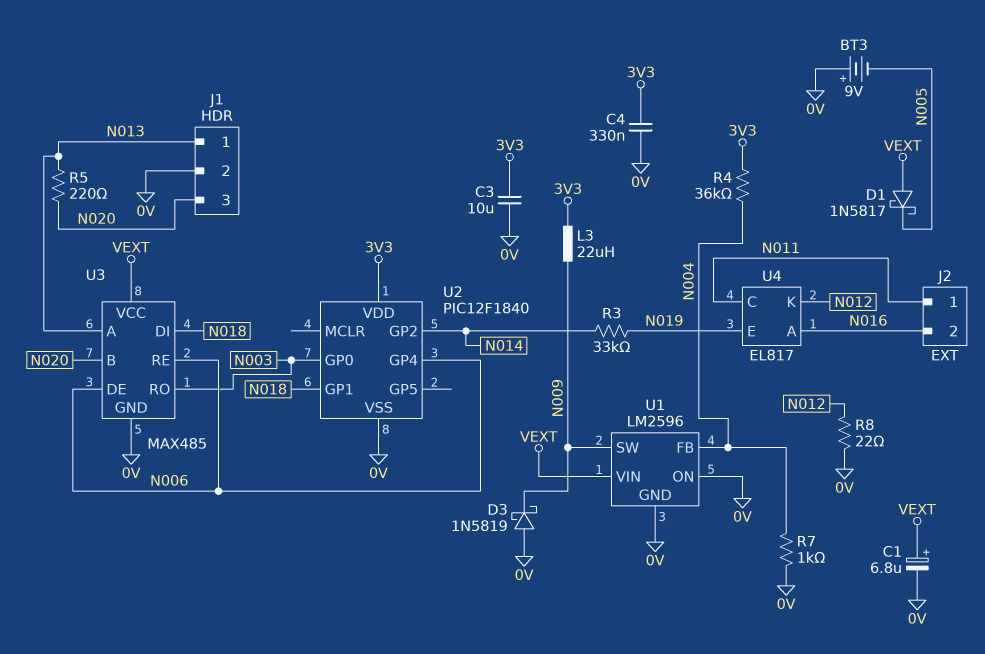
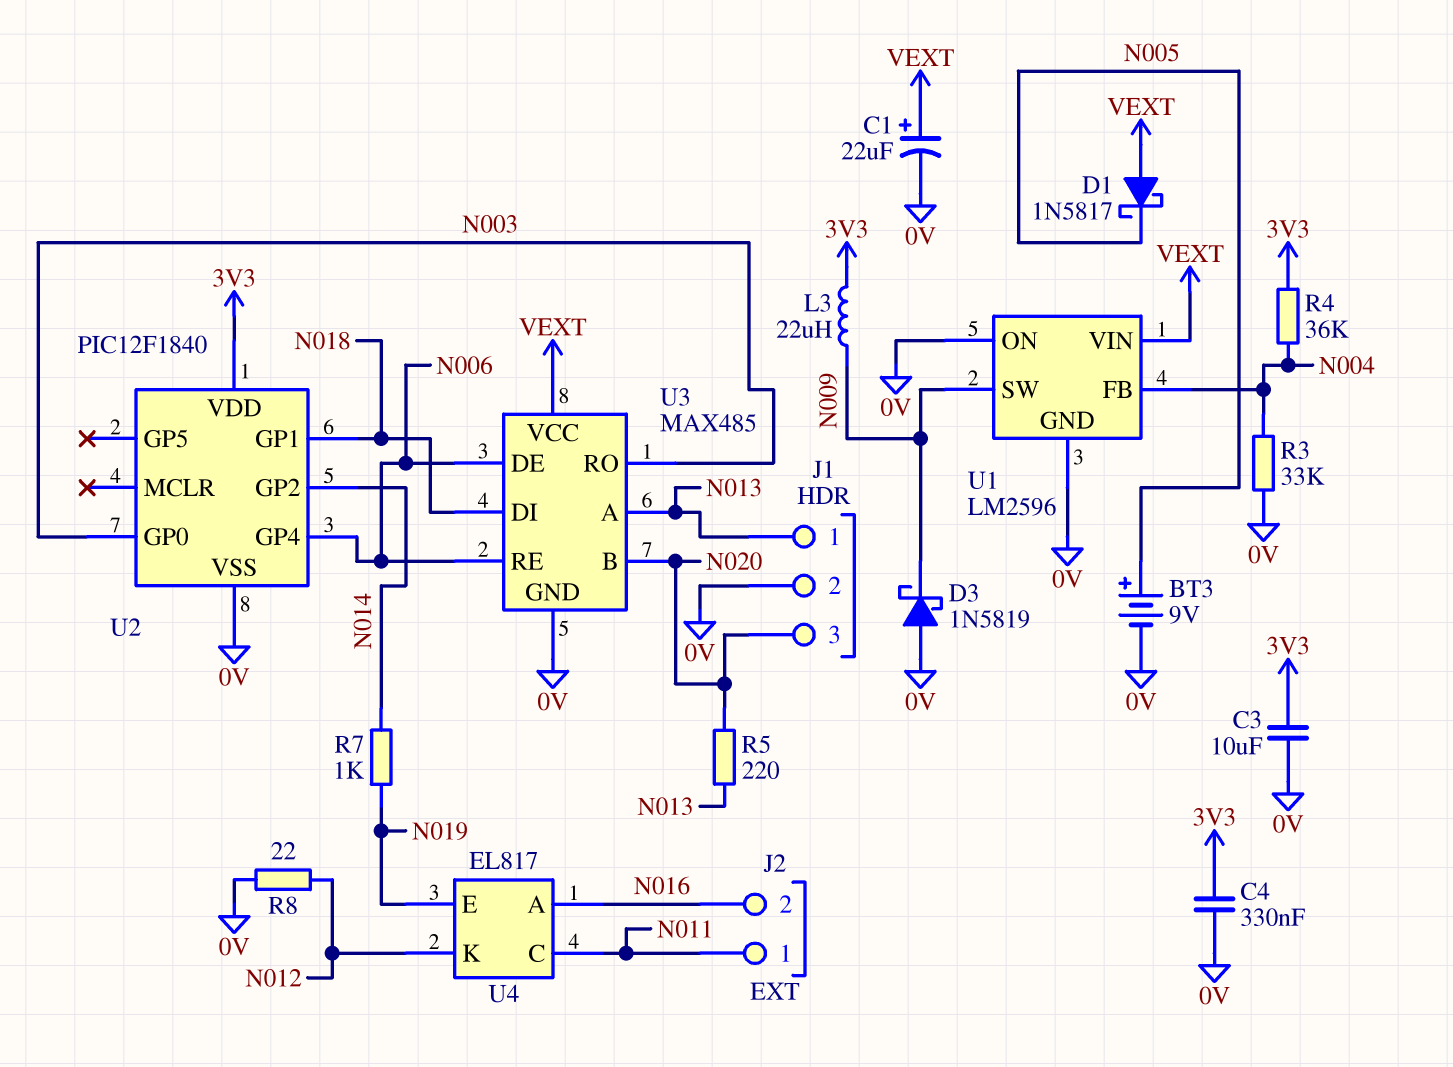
BT3: 9V (plus 0V, minus N005) -> 9V (plus N005, minus 0V)
C1: 6.8uF (plus VEXT, minus 0V) -> 22uF (plus VEXT, minus 0V)
R3: 33k (N014, N019) -> 33k (0V, N004)
R7: 1k (0V, N004) -> 1k (N014, N019)

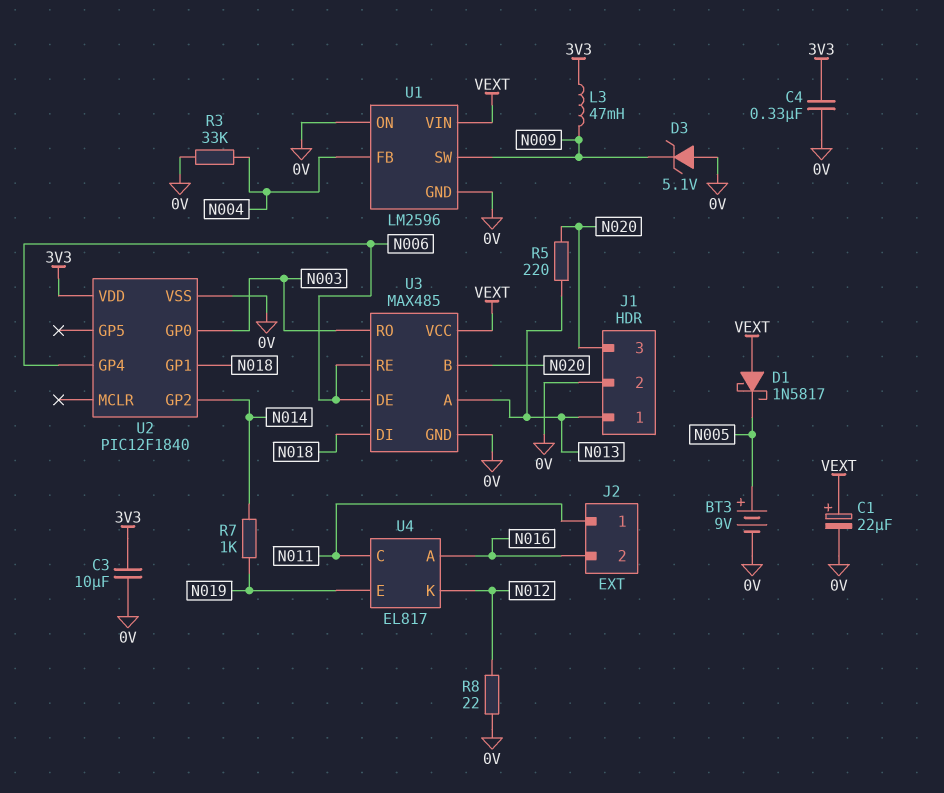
D3: schottky 1N5819 (A 0V, K N009) -> zener 5.1V (A 0V, K N009)
L3: 22uH (3V3, N009) -> 47mH (3V3, N009)
R4: 36k (3V3, N004) -> none

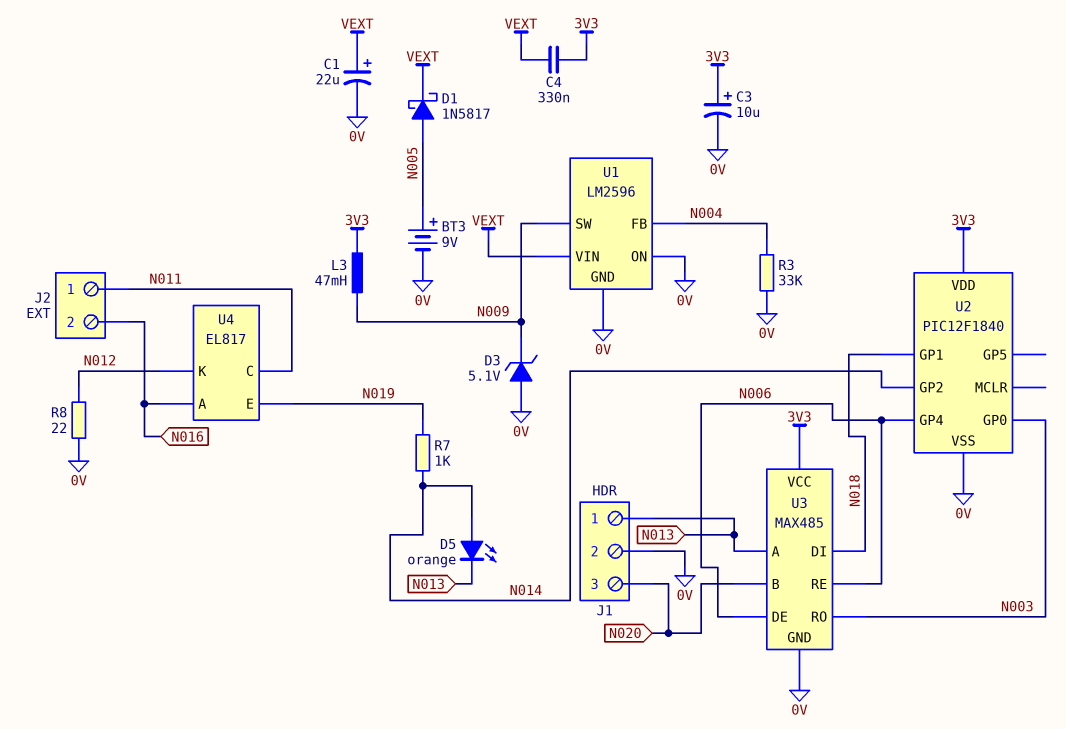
C3: 10uF (0V, 3V3) -> 10uF (plus 3V3, minus 0V)
C4: 330nF (0V, 3V3) -> 330nF (3V3, VEXT)
D1: schottky 1N5817 (A VEXT, K N005) -> schottky 1N5817 (A N005, K VEXT)
D5: none -> LED orange (A N014, K N013)
R5: 220 (N013, N020) -> none
U3 pin VCC: VEXT -> 3V3

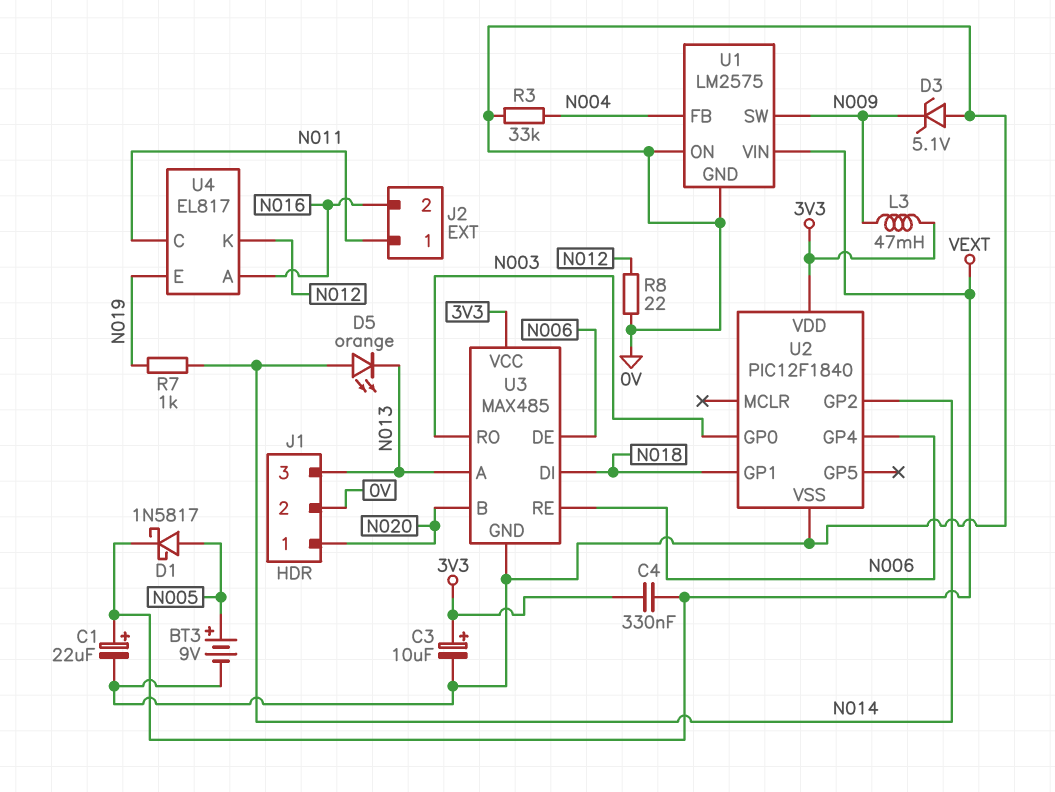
J1 pin 1: N013 -> N020
J1 pin 3: N020 -> N013
U1: LM2596 -> LM2575

